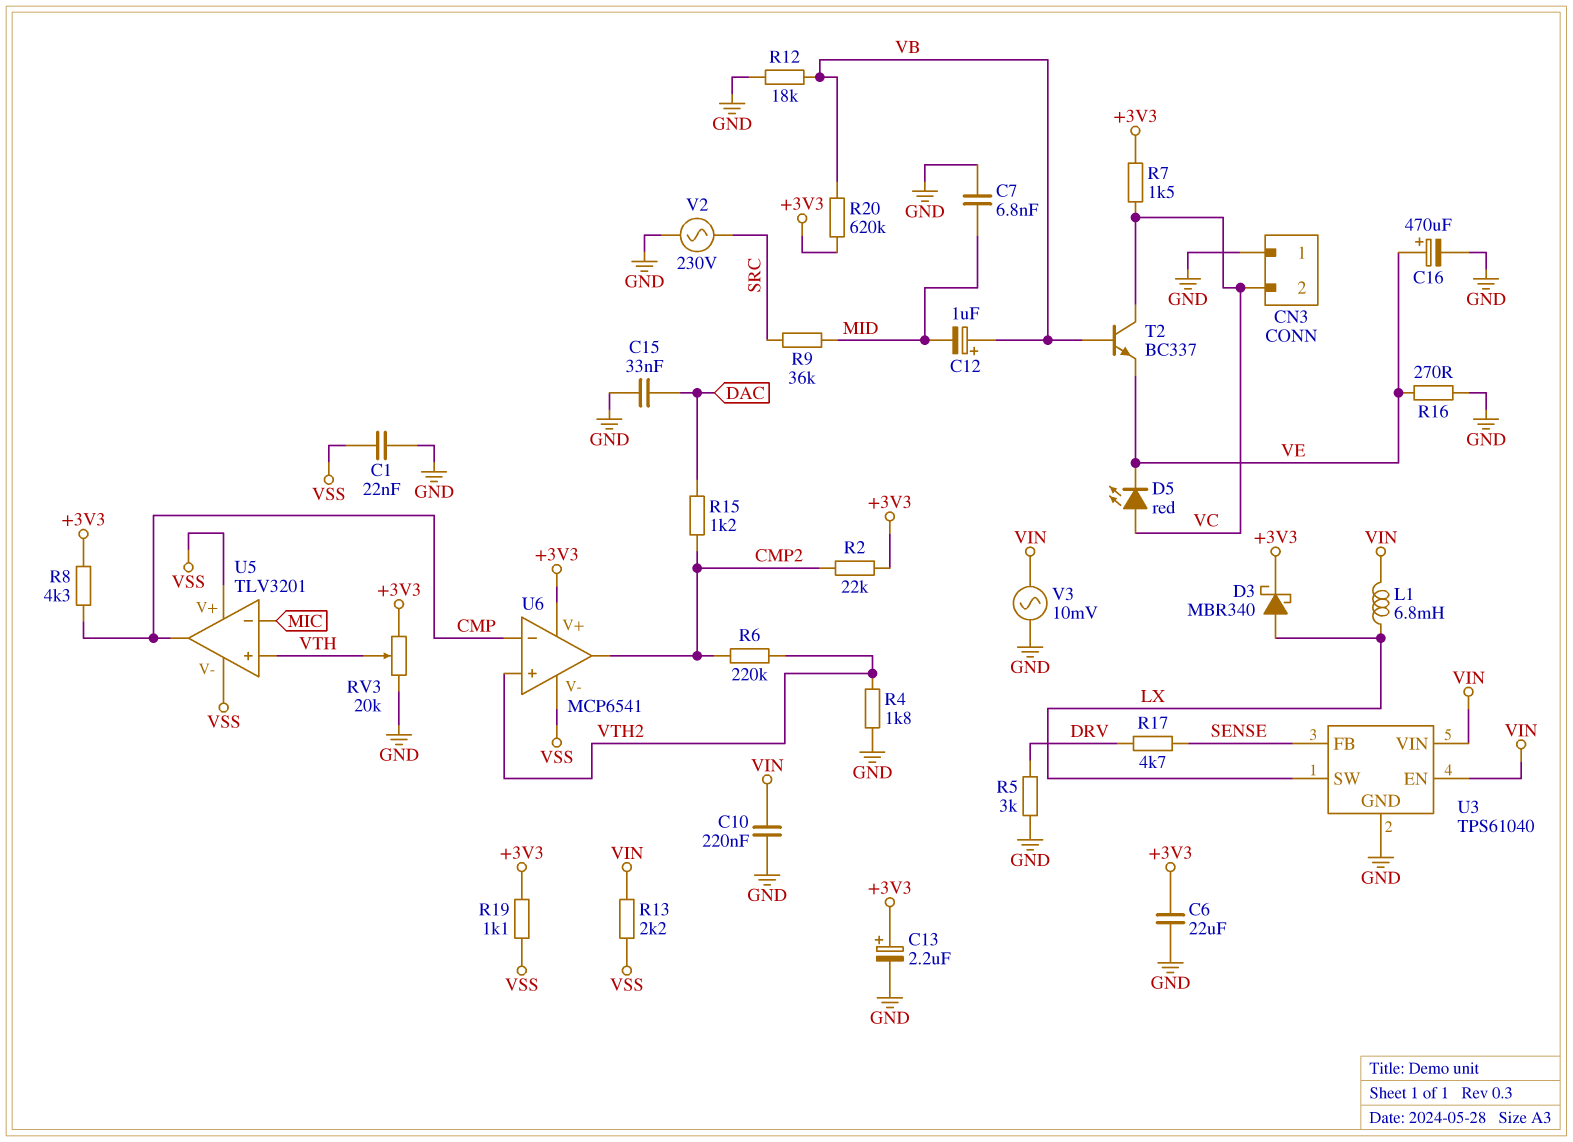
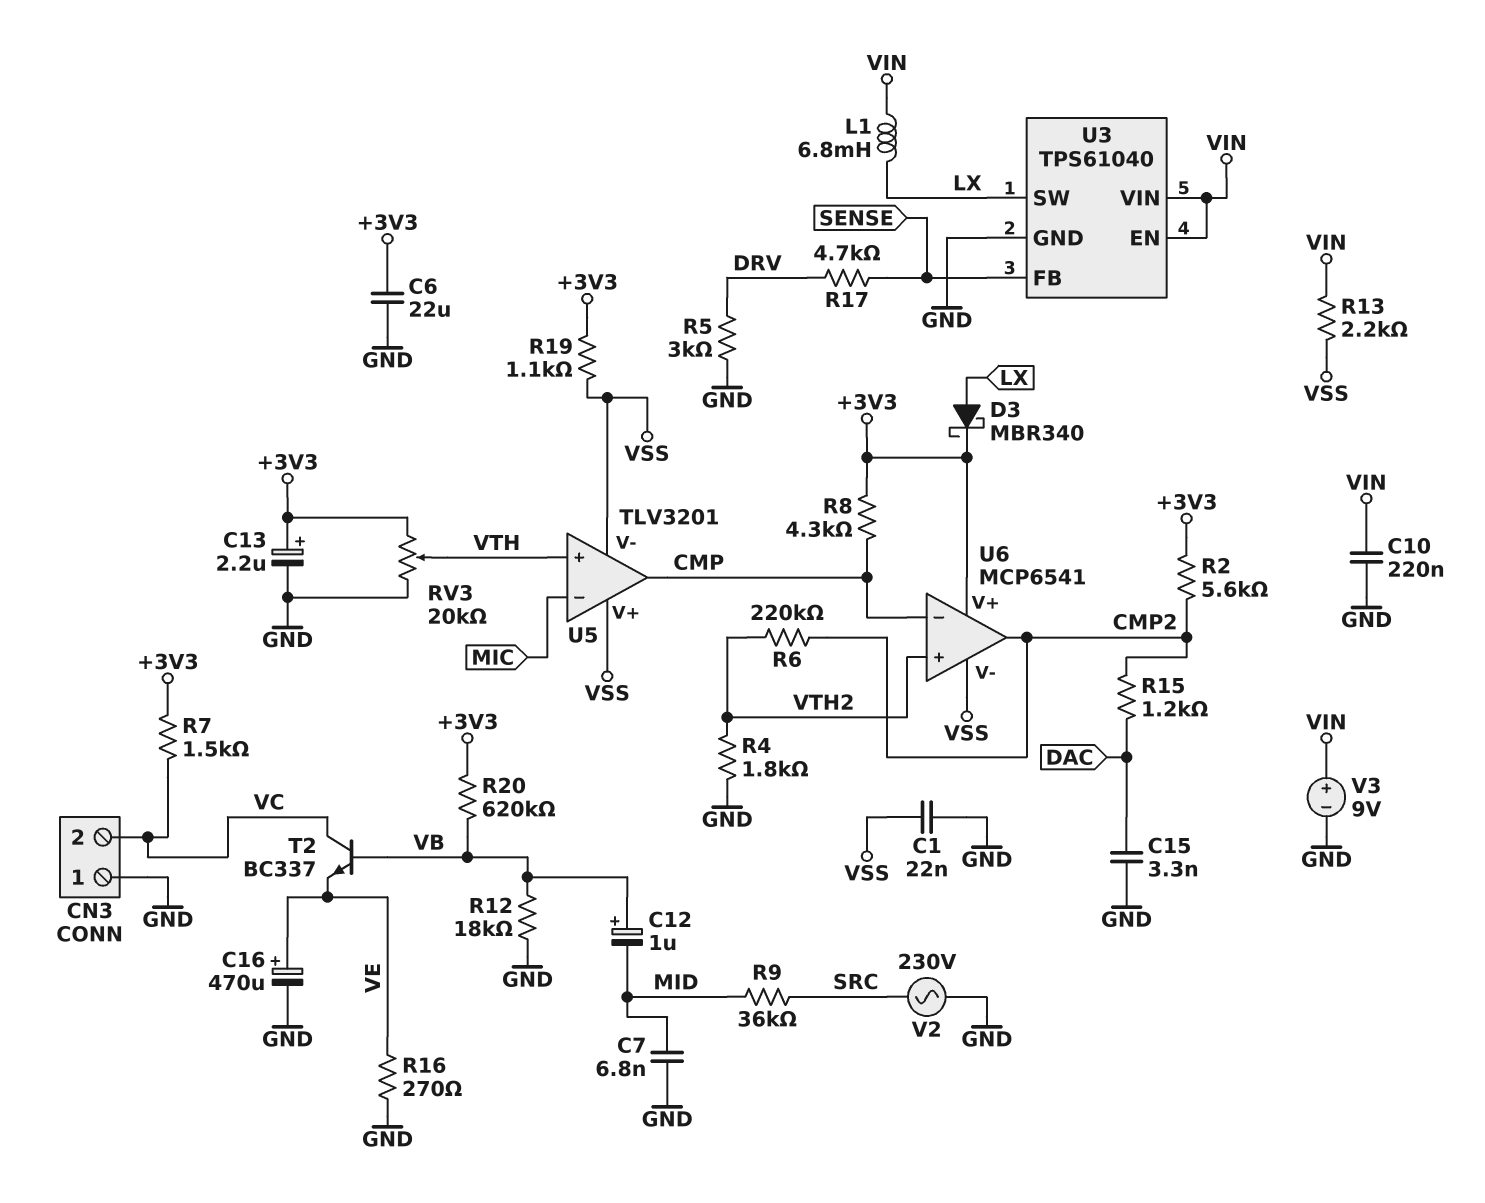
C15: 33nF (DAC, GND) -> 3.3nF (DAC, GND)
D5: LED red (A VC, K VE) -> none
R2: 22k (+3V3, CMP2) -> 5.6k (+3V3, CMP2)
V3: AC 10mV (GND, VIN) -> 9V (plus VIN, minus GND)

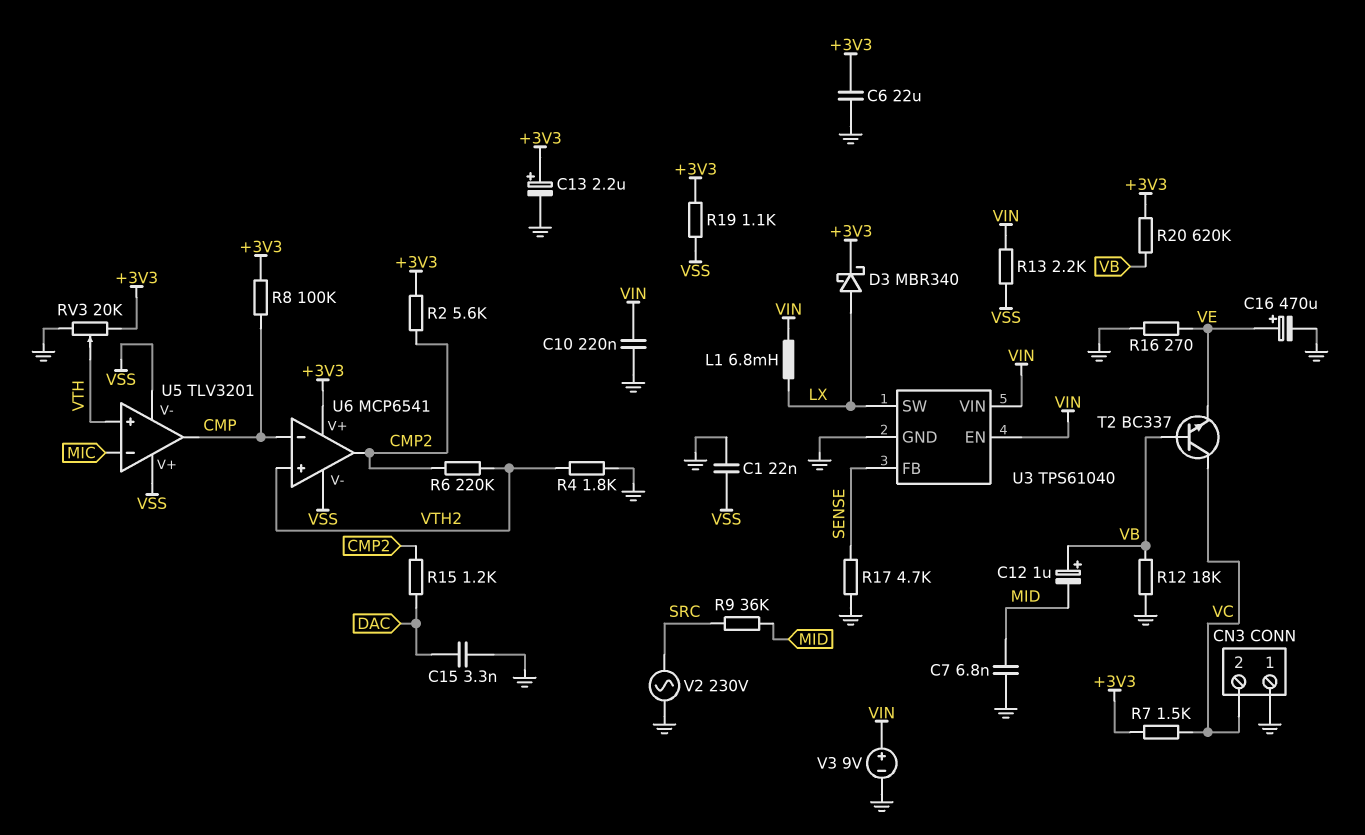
R5: 3k (DRV, GND) -> none
R8: 4.3k (+3V3, CMP) -> 100k (+3V3, CMP)
R17: 4.7k (DRV, SENSE) -> 4.7k (GND, SENSE)

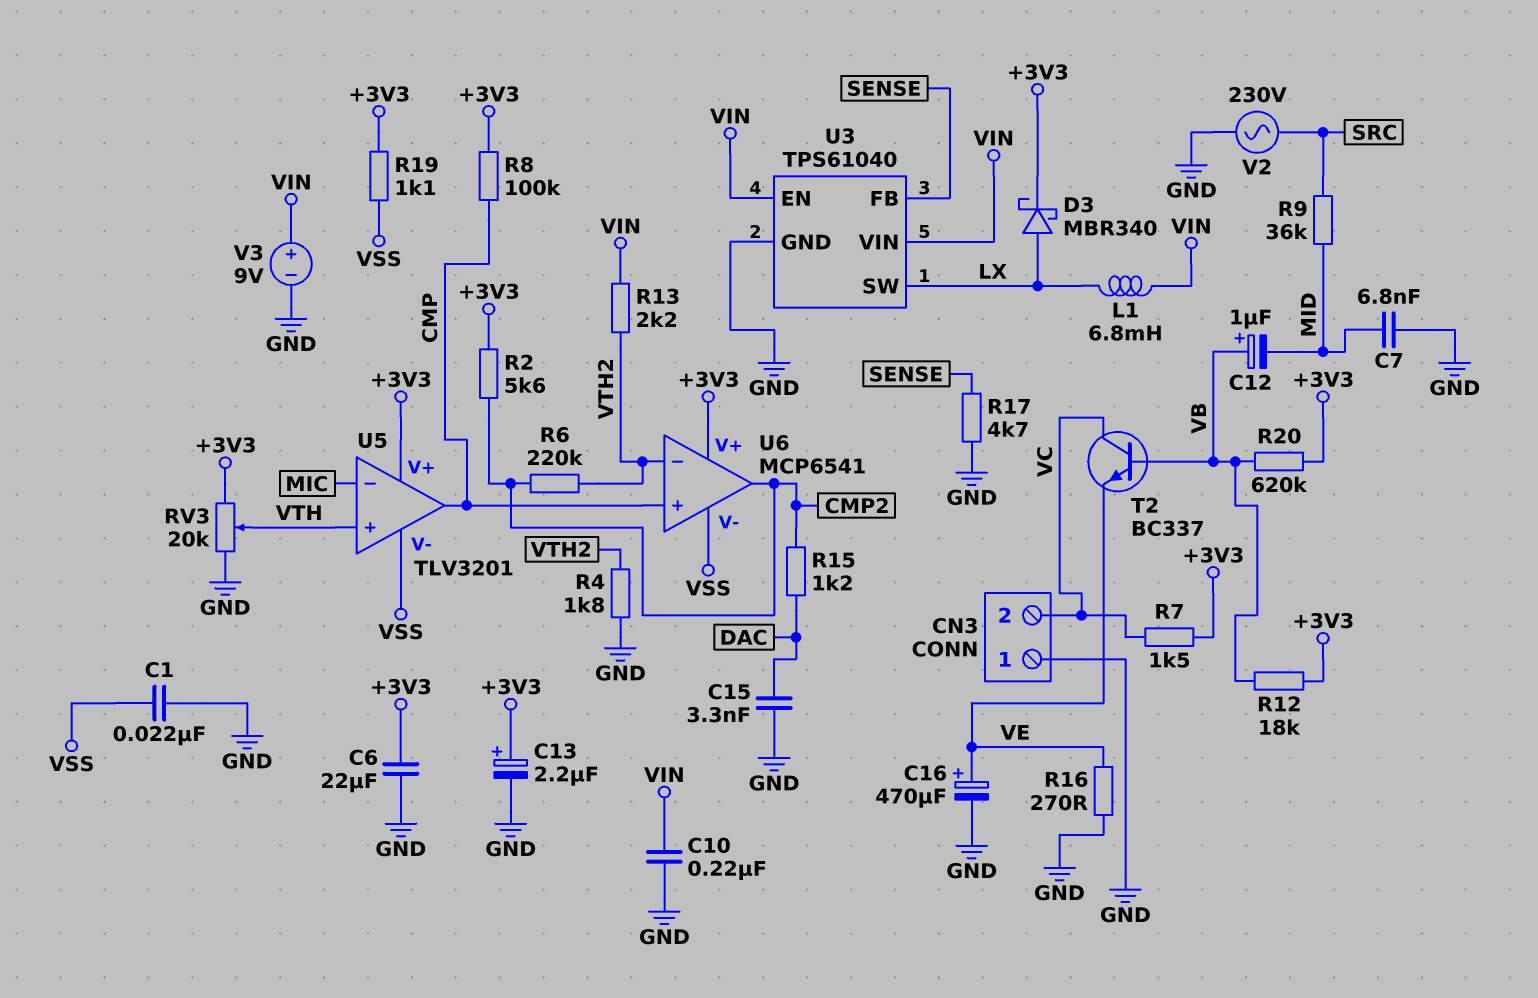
R12: 18k (GND, VB) -> 18k (+3V3, VB)
R13: 2.2k (VIN, VSS) -> 2.2k (VIN, VTH2)
U5 pin V+: VSS -> +3V3
U6 pin in+: VTH2 -> CMP
U6 pin in-: CMP -> VTH2

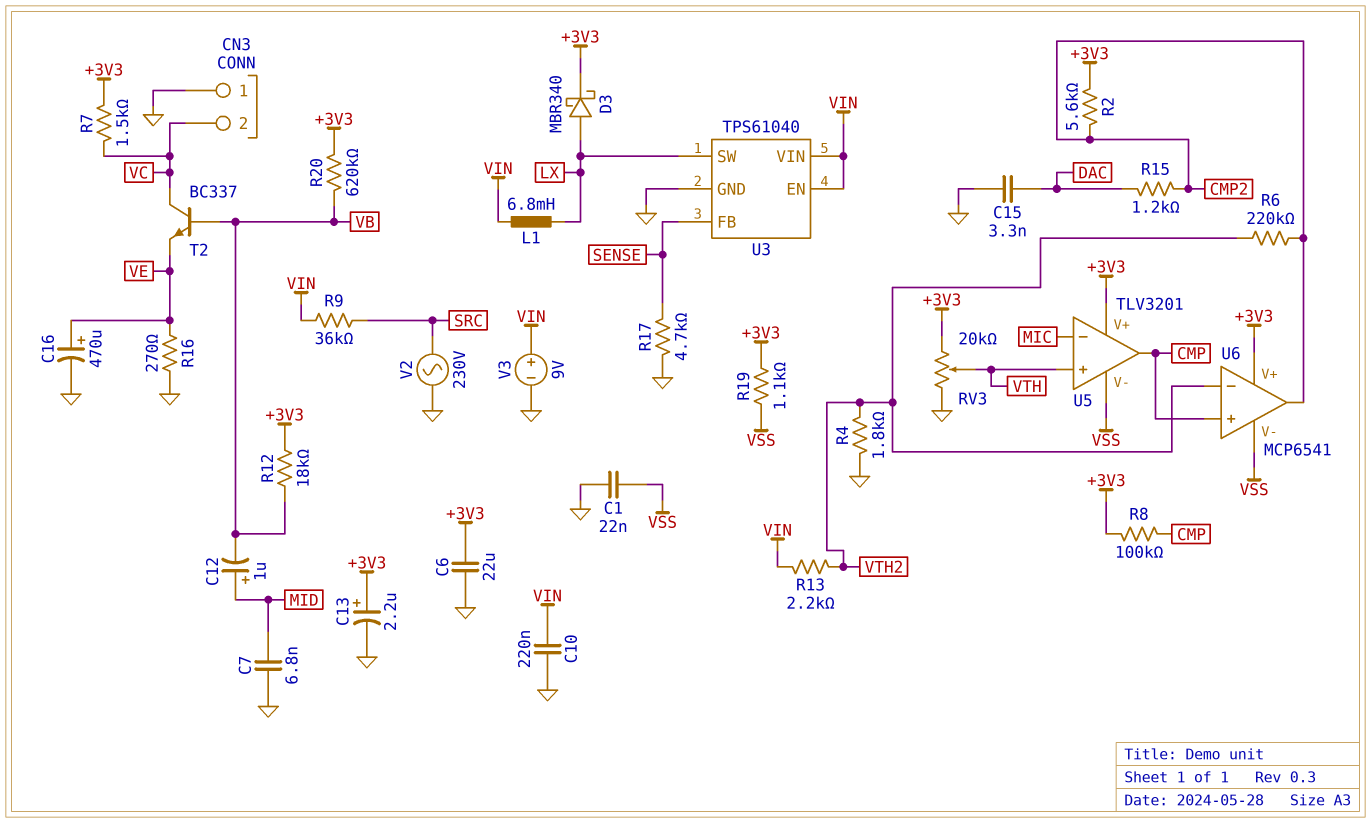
C12: 1uF (plus VB, minus MID) -> 1uF (plus MID, minus VB)
R9: 36k (MID, SRC) -> 36k (SRC, VIN)

